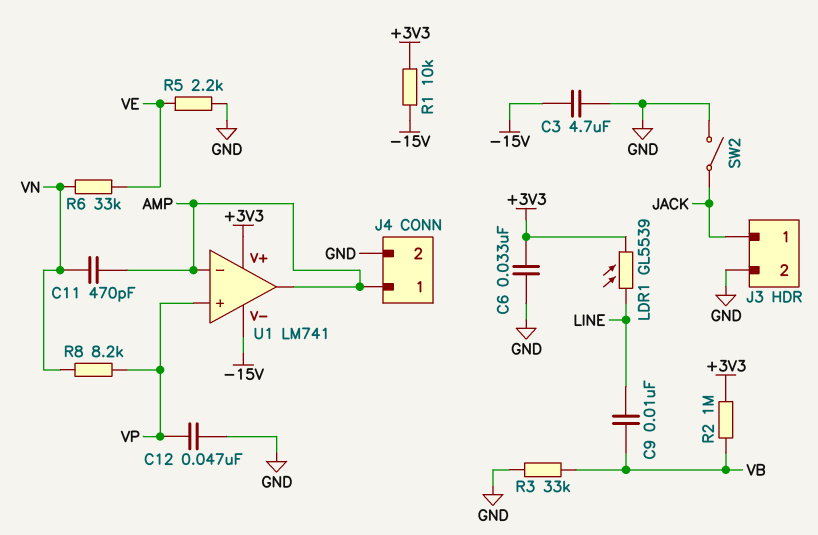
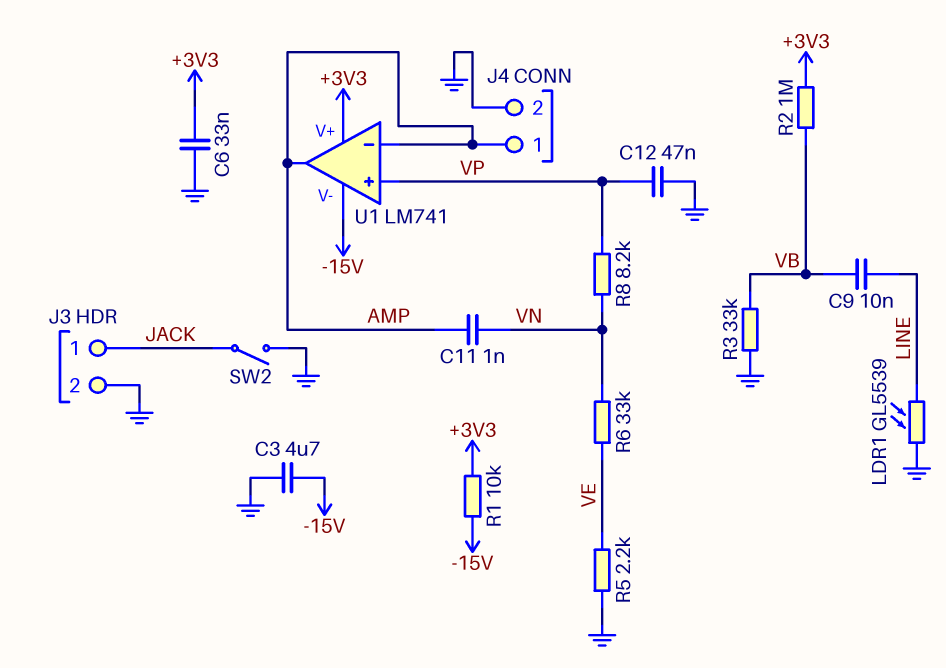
C11: 470pF (AMP, VN) -> 1nF (AMP, VN)
LDR1: GL5539 (+3V3, LINE) -> GL5539 (GND, LINE)

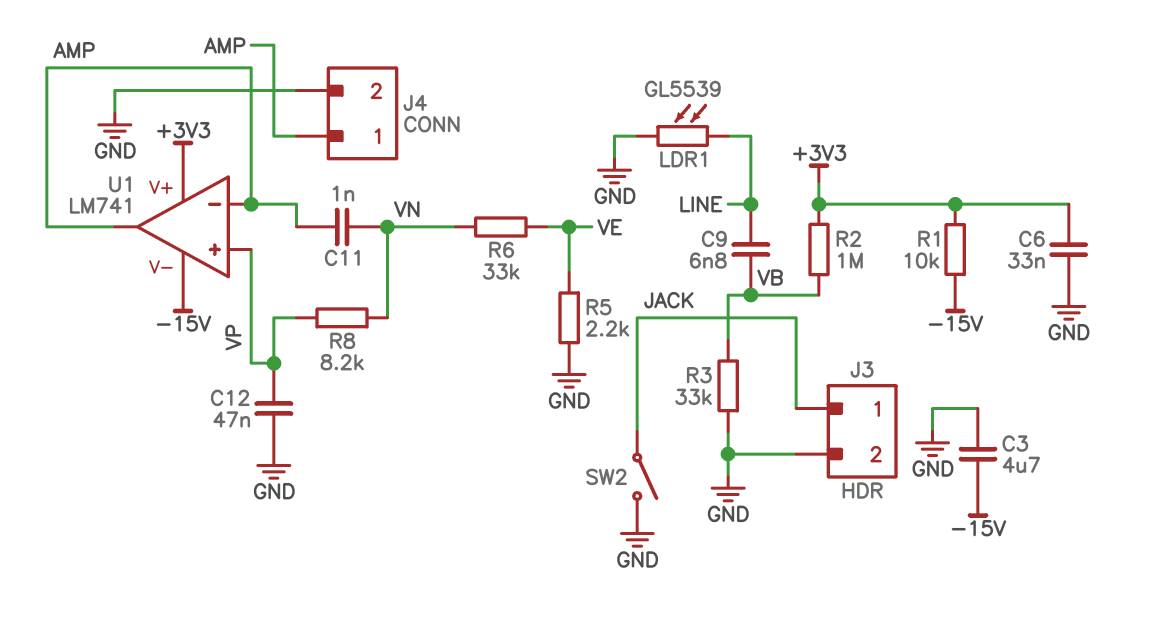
C9: 10nF (LINE, VB) -> 6.8nF (LINE, VB)

